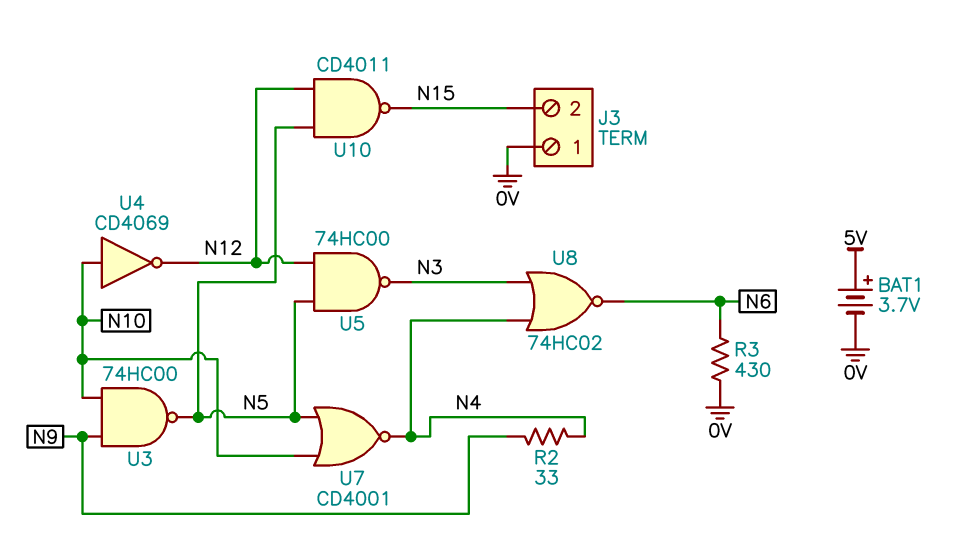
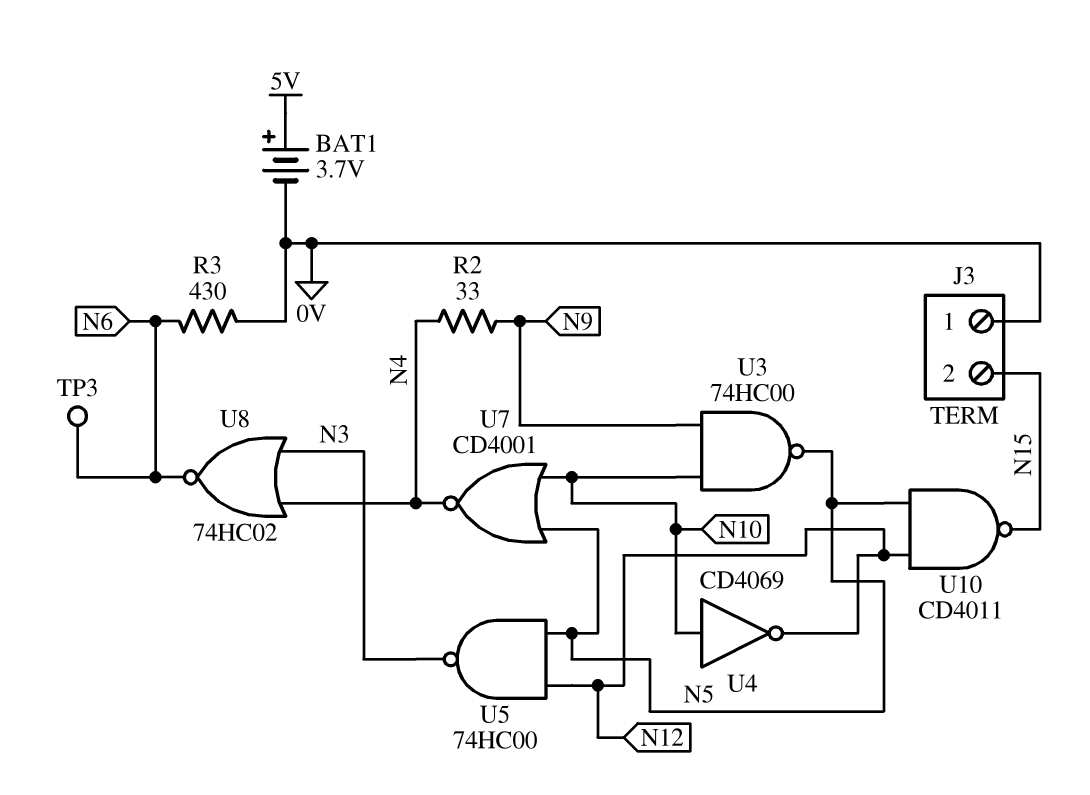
TP3: none -> test point (N6)

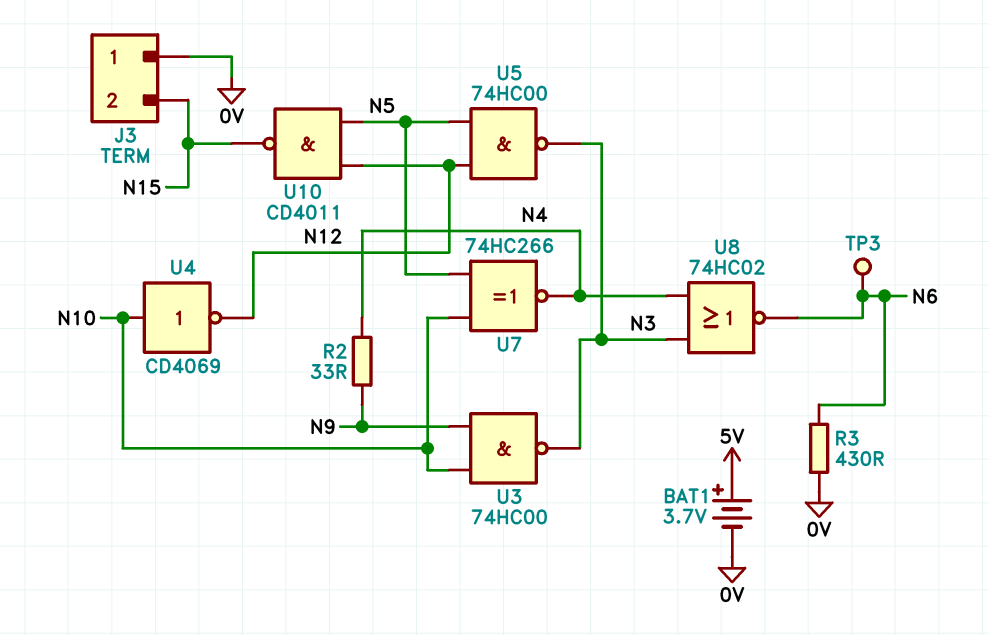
U3: NAND 74HC00 (in N9, in N10, out N5) -> NAND 74HC00 (in N9, in N10, out N3)
U7: NOR CD4001 (in N5, in N10, out N4) -> XNOR 74HC266 (in N5, in N10, out N4)

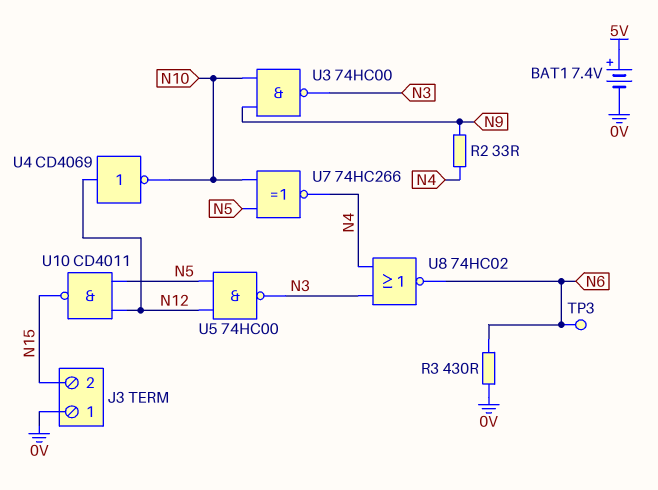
BAT1: 3.7V (plus 5V, minus 0V) -> 7.4V (plus 5V, minus 0V)
U4: NOT CD4069 (in N10, out N12) -> NOT CD4069 (in N12, out N10)

